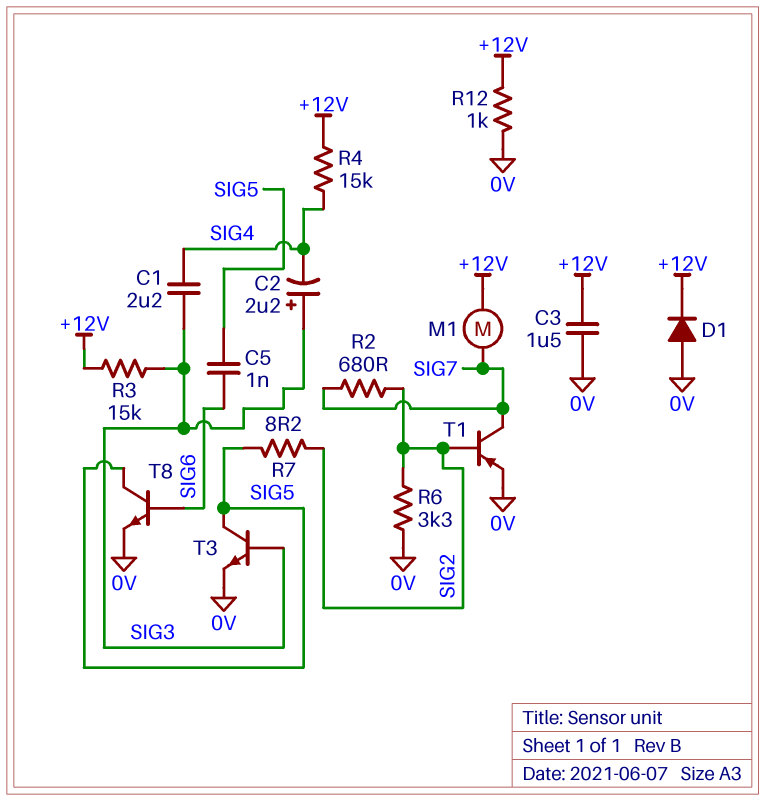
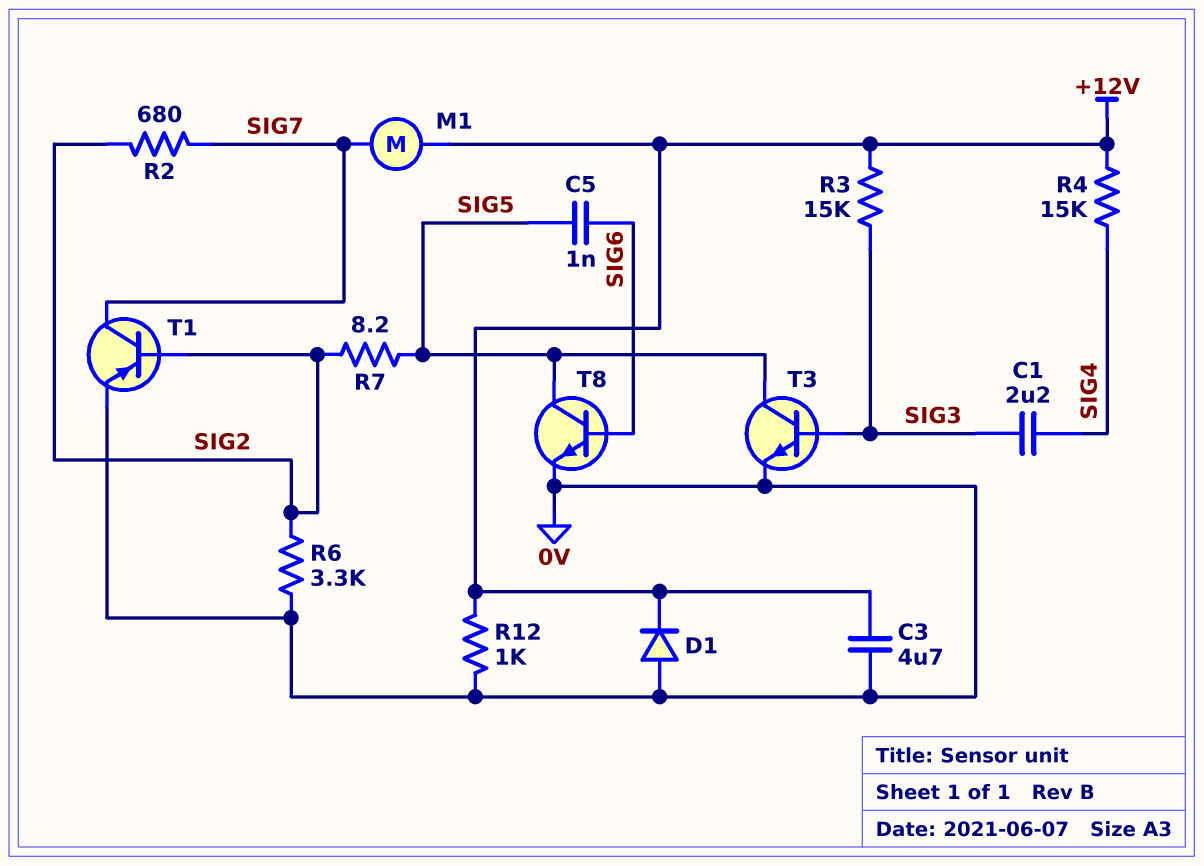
C2: 2.2uF (plus SIG3, minus SIG4) -> none
C3: 1.5uF (+12V, 0V) -> 4.7uF (+12V, 0V)

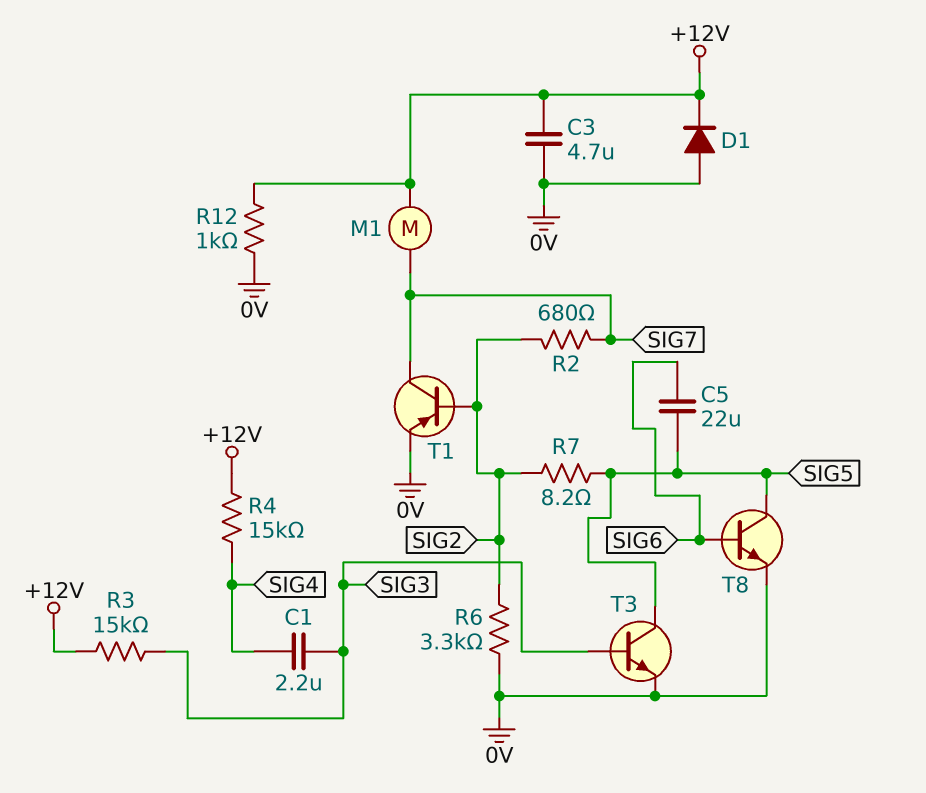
C5: 1nF (SIG5, SIG6) -> 22uF (SIG5, SIG6)

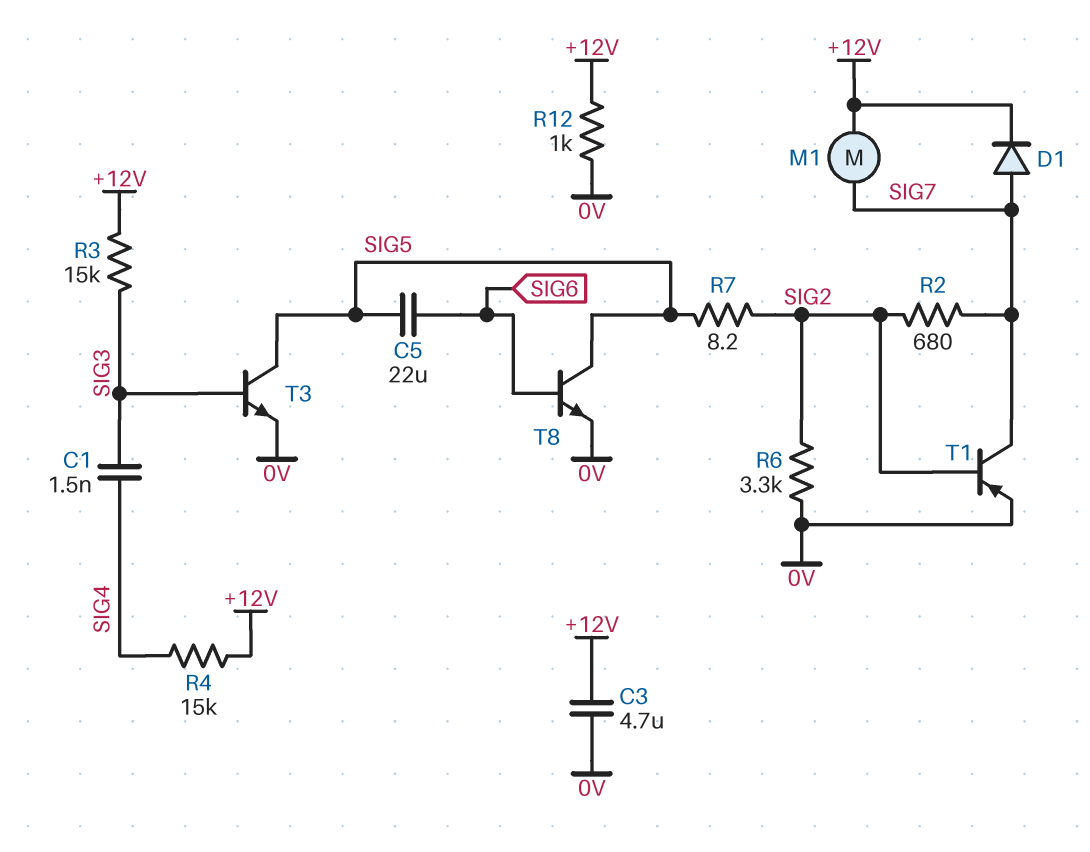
C1: 2.2uF (SIG3, SIG4) -> 1.5nF (SIG3, SIG4)
D1: diode (A 0V, K +12V) -> diode (A SIG7, K +12V)

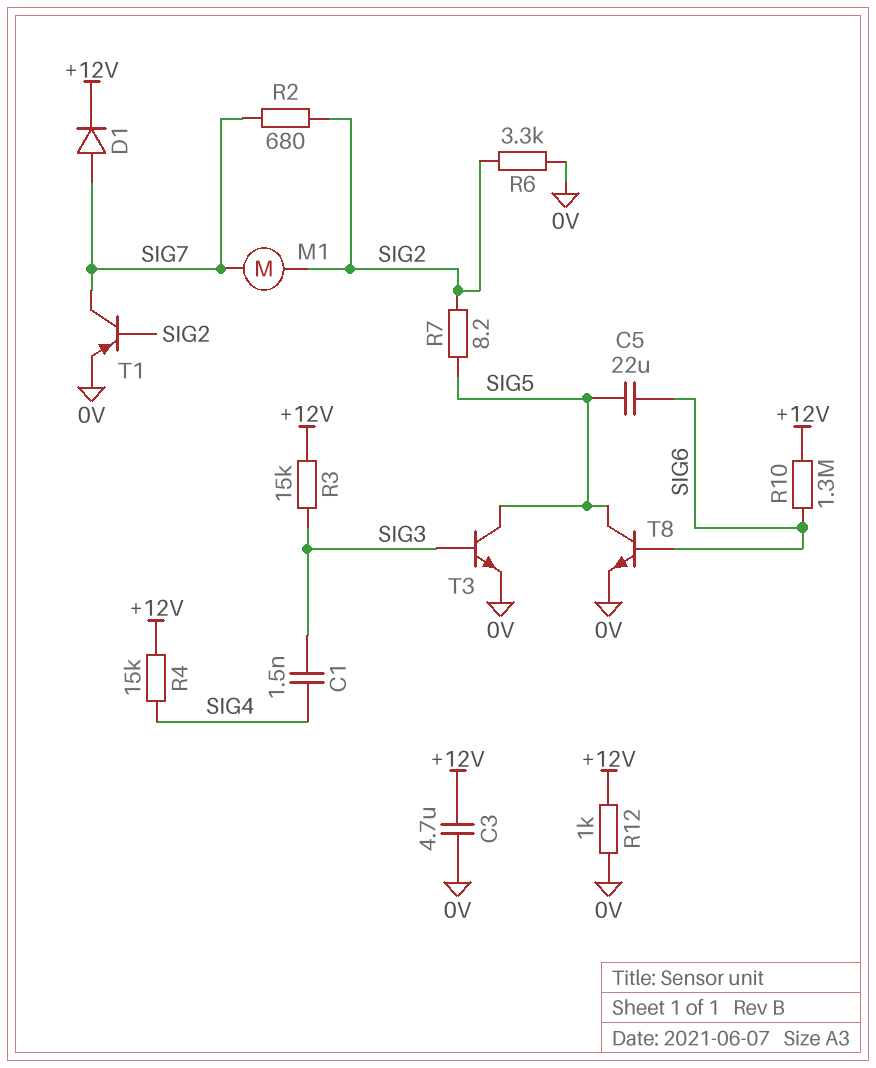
M1: motor (+12V, SIG7) -> motor (SIG2, SIG7)
R10: none -> 1.3M (+12V, SIG6)

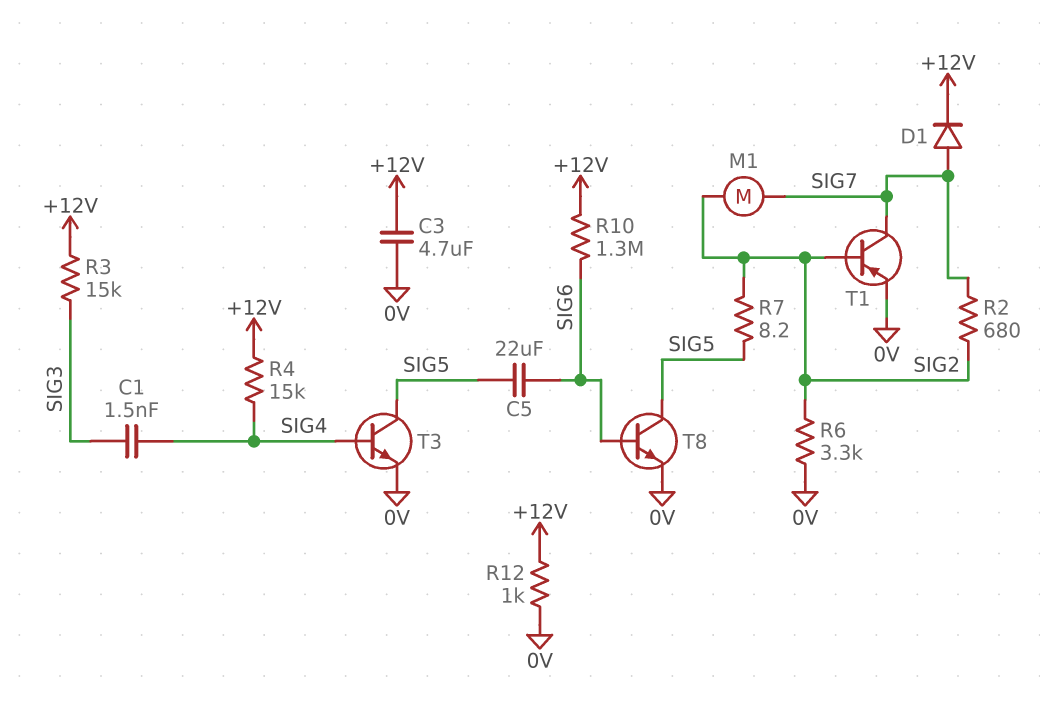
T3: NPN (B SIG3, C SIG5, E 0V) -> NPN (B SIG4, C SIG5, E 0V)

